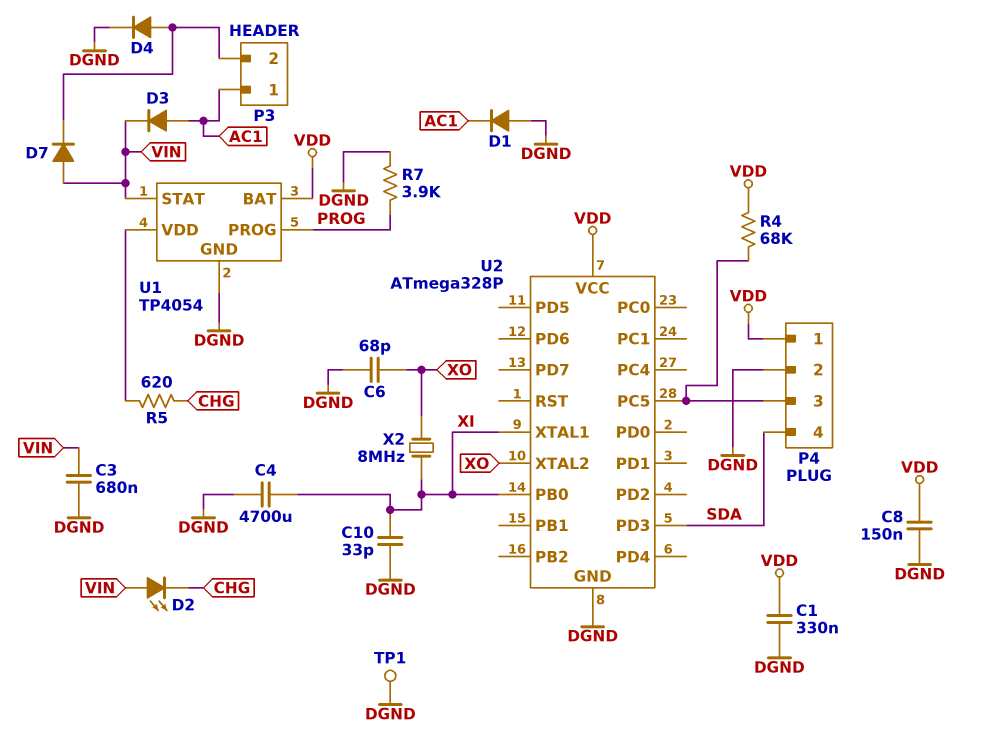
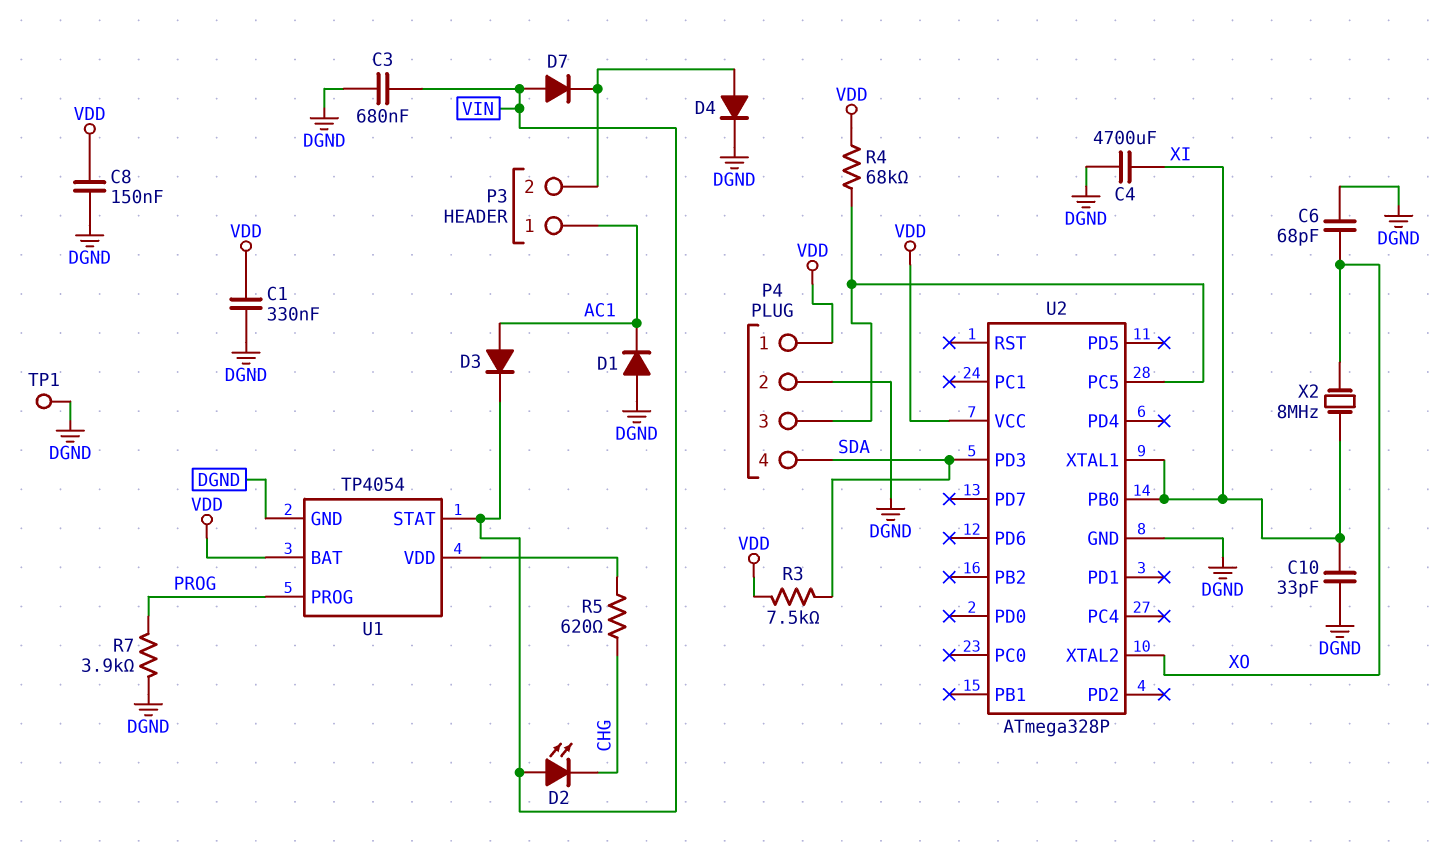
R3: none -> 7.5k (SDA, VDD)

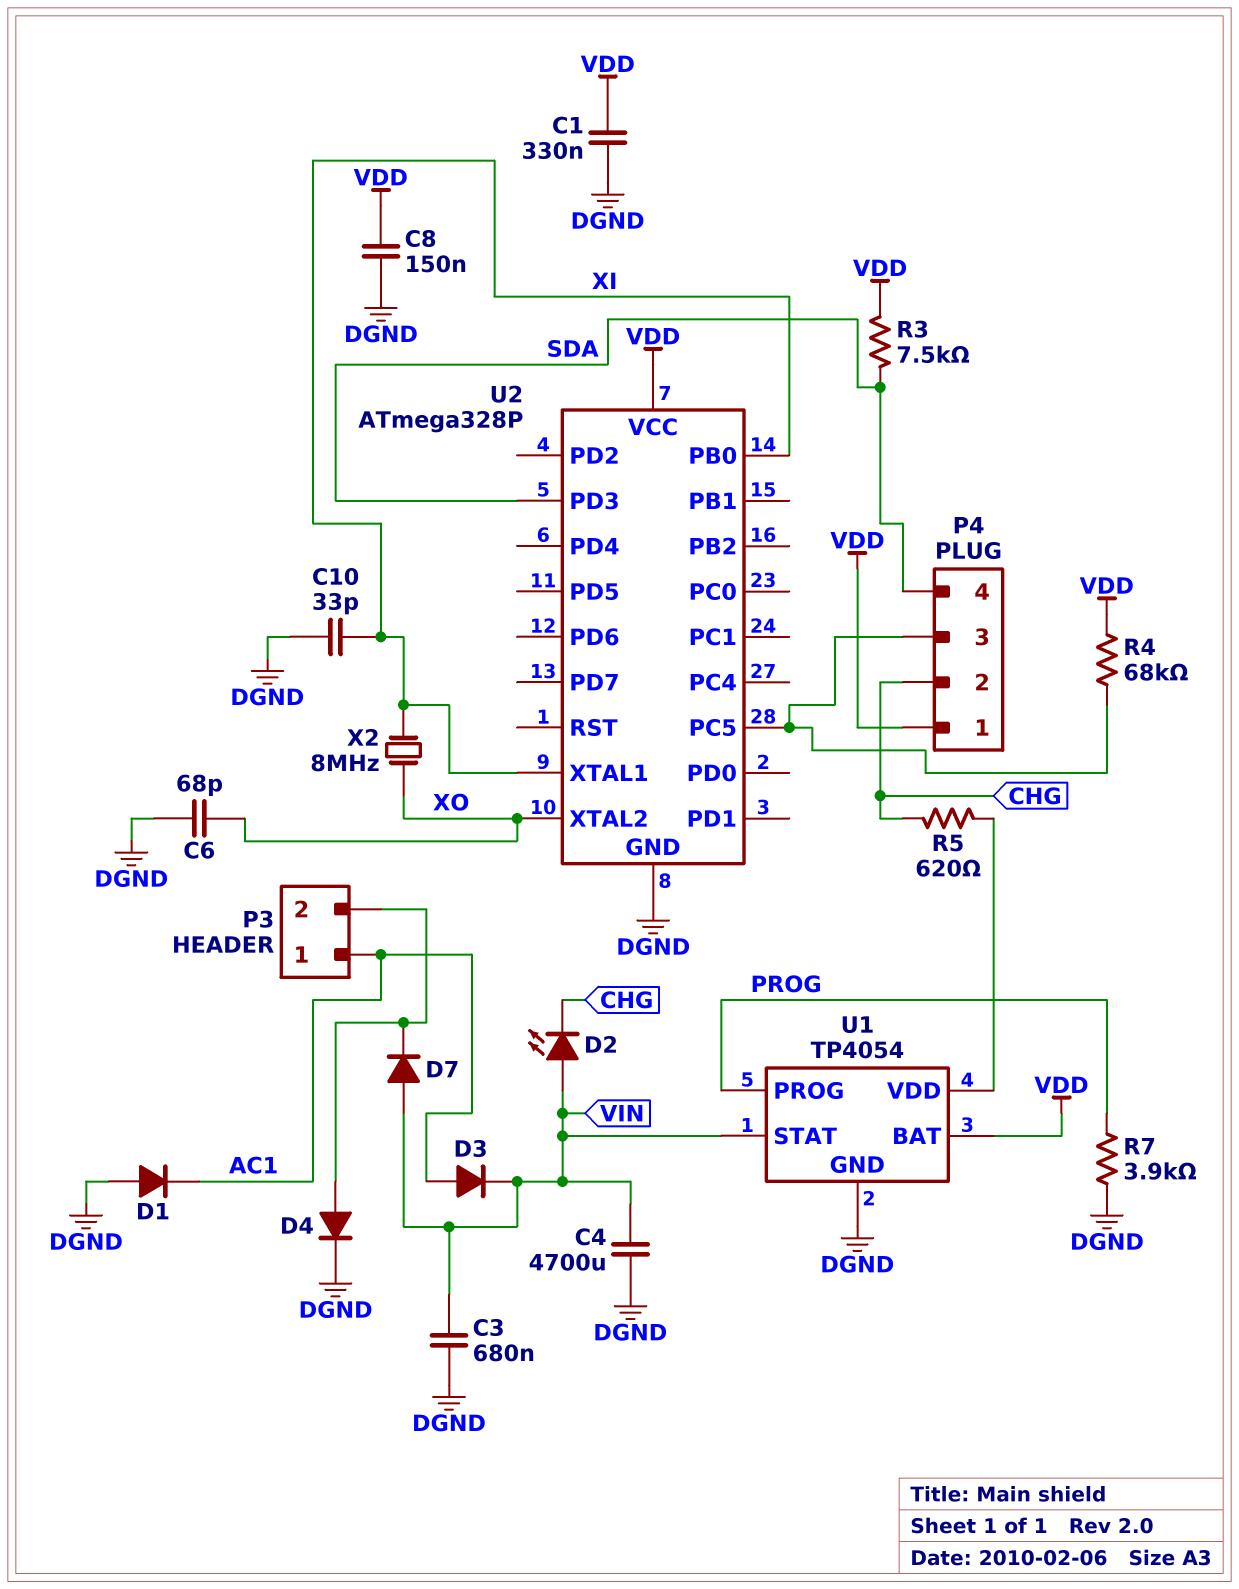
C4: 4700uF (DGND, XI) -> 4700uF (DGND, VIN)
P4 pin 2: DGND -> CHG
TP1: test point (DGND) -> none

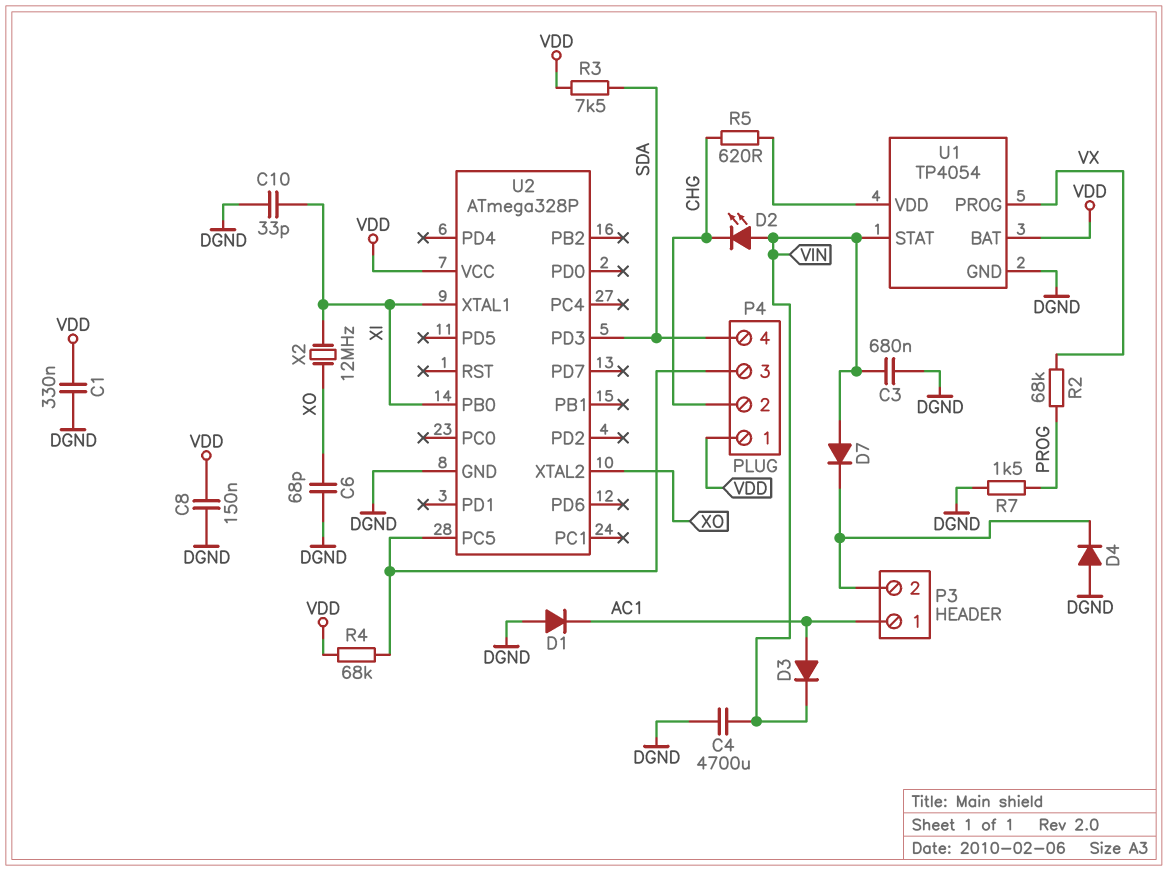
D4: diode (A P3/2, K DGND) -> diode (A DGND, K P3/2)
R2: none -> 68k (PROG, VX)
R7: 3.9k (DGND, PROG) -> 1.5k (DGND, PROG)
U1 pin PROG: PROG -> VX
X2: 8MHz (XI, XO) -> 12MHz (XI, XO)

